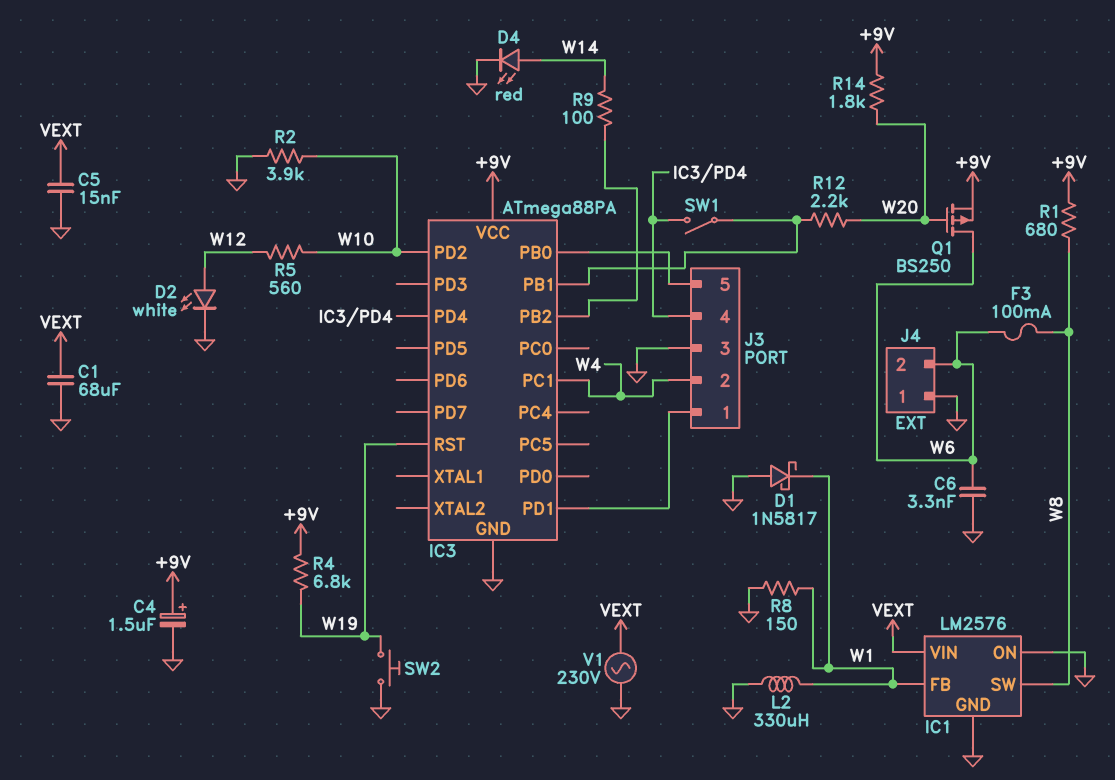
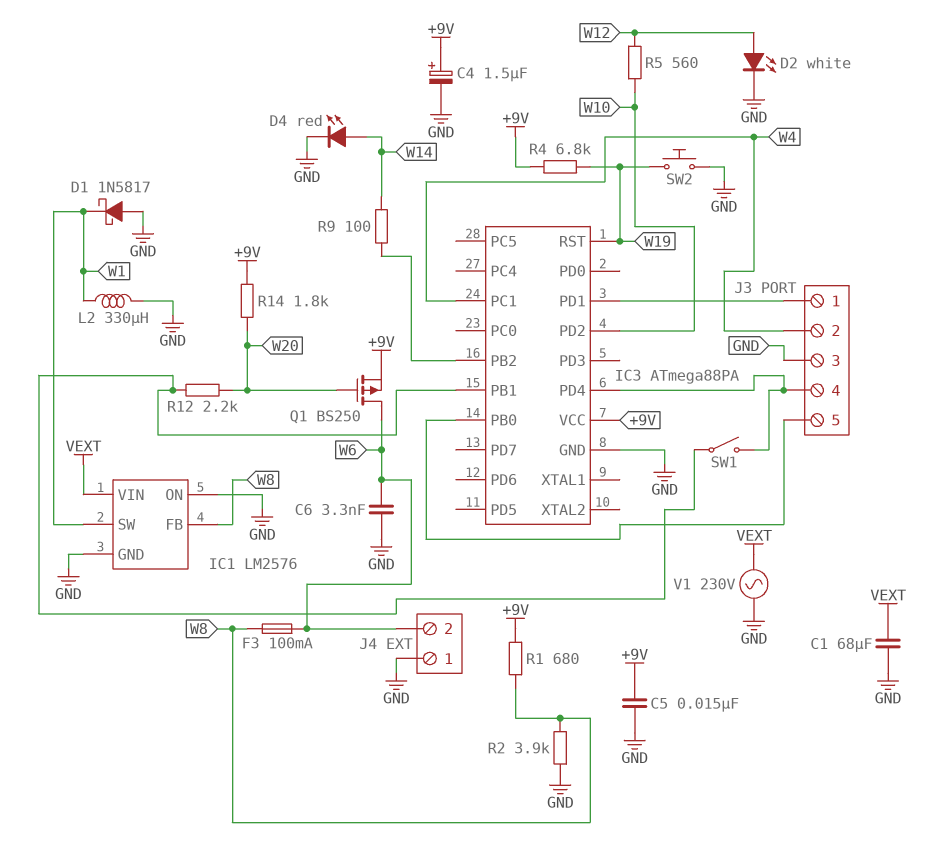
C5: 15nF (GND, VEXT) -> 15nF (+9V, GND)
IC1 pin FB: W1 -> W8
IC1 pin SW: W8 -> W1
R2: 3.9k (GND, W10) -> 3.9k (GND, W8)
R8: 150 (GND, W1) -> none

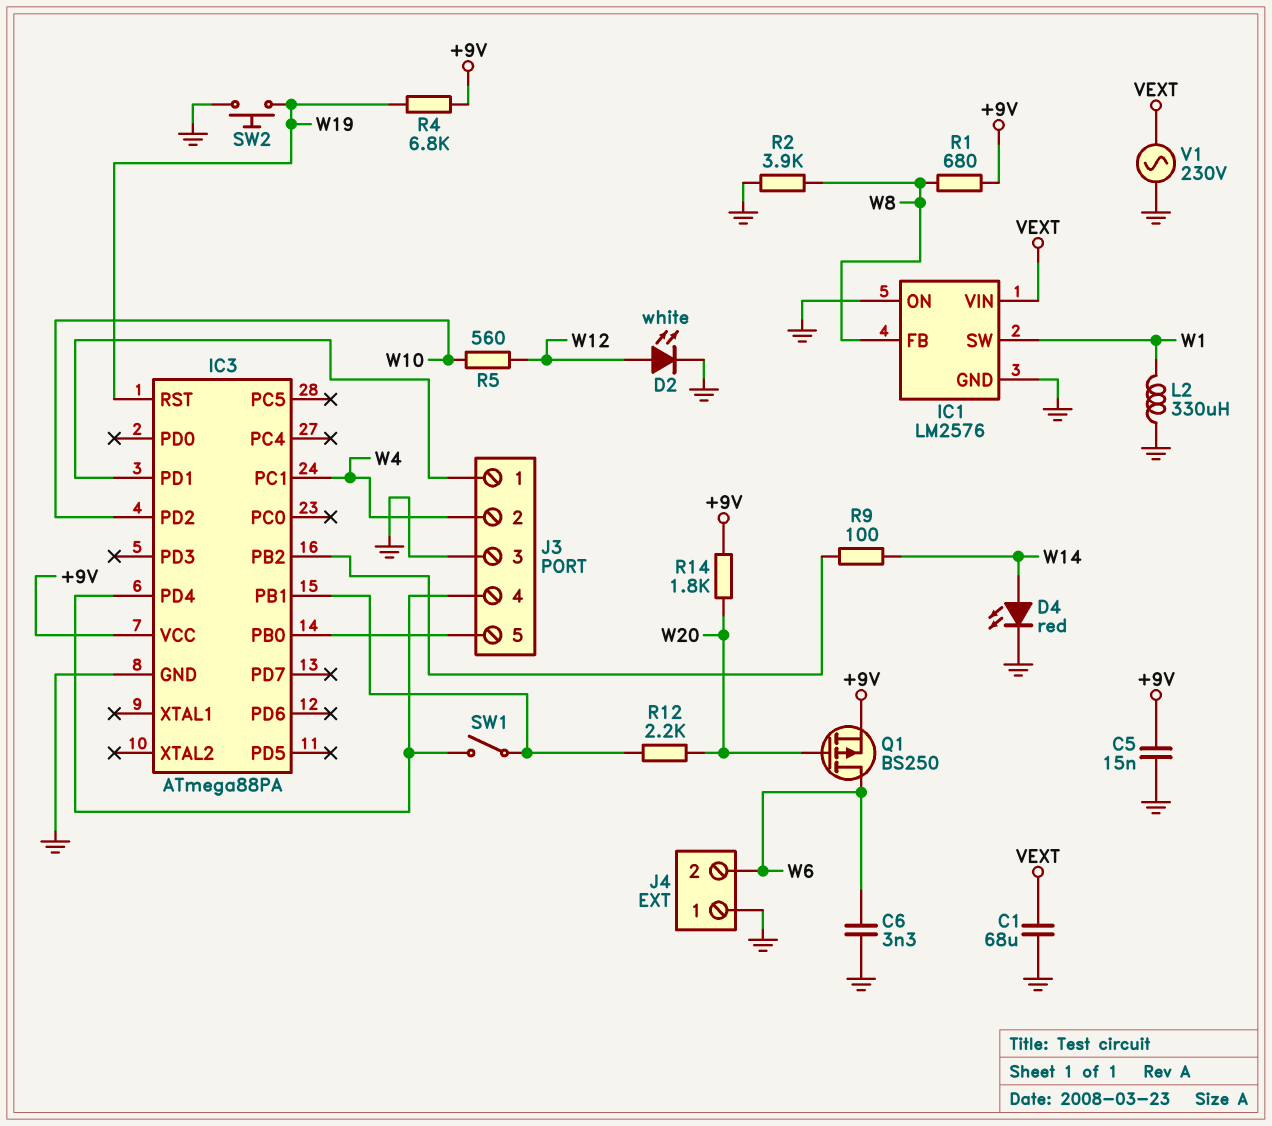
C4: 1.5uF (plus +9V, minus GND) -> none
D1: schottky 1N5817 (A GND, K W1) -> none
F3: 100mA (W6, W8) -> none

